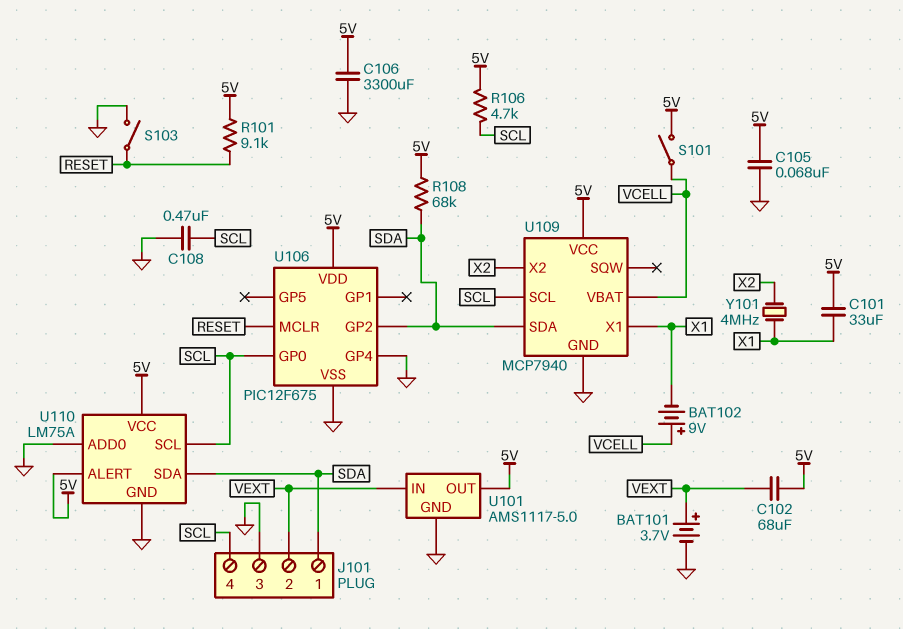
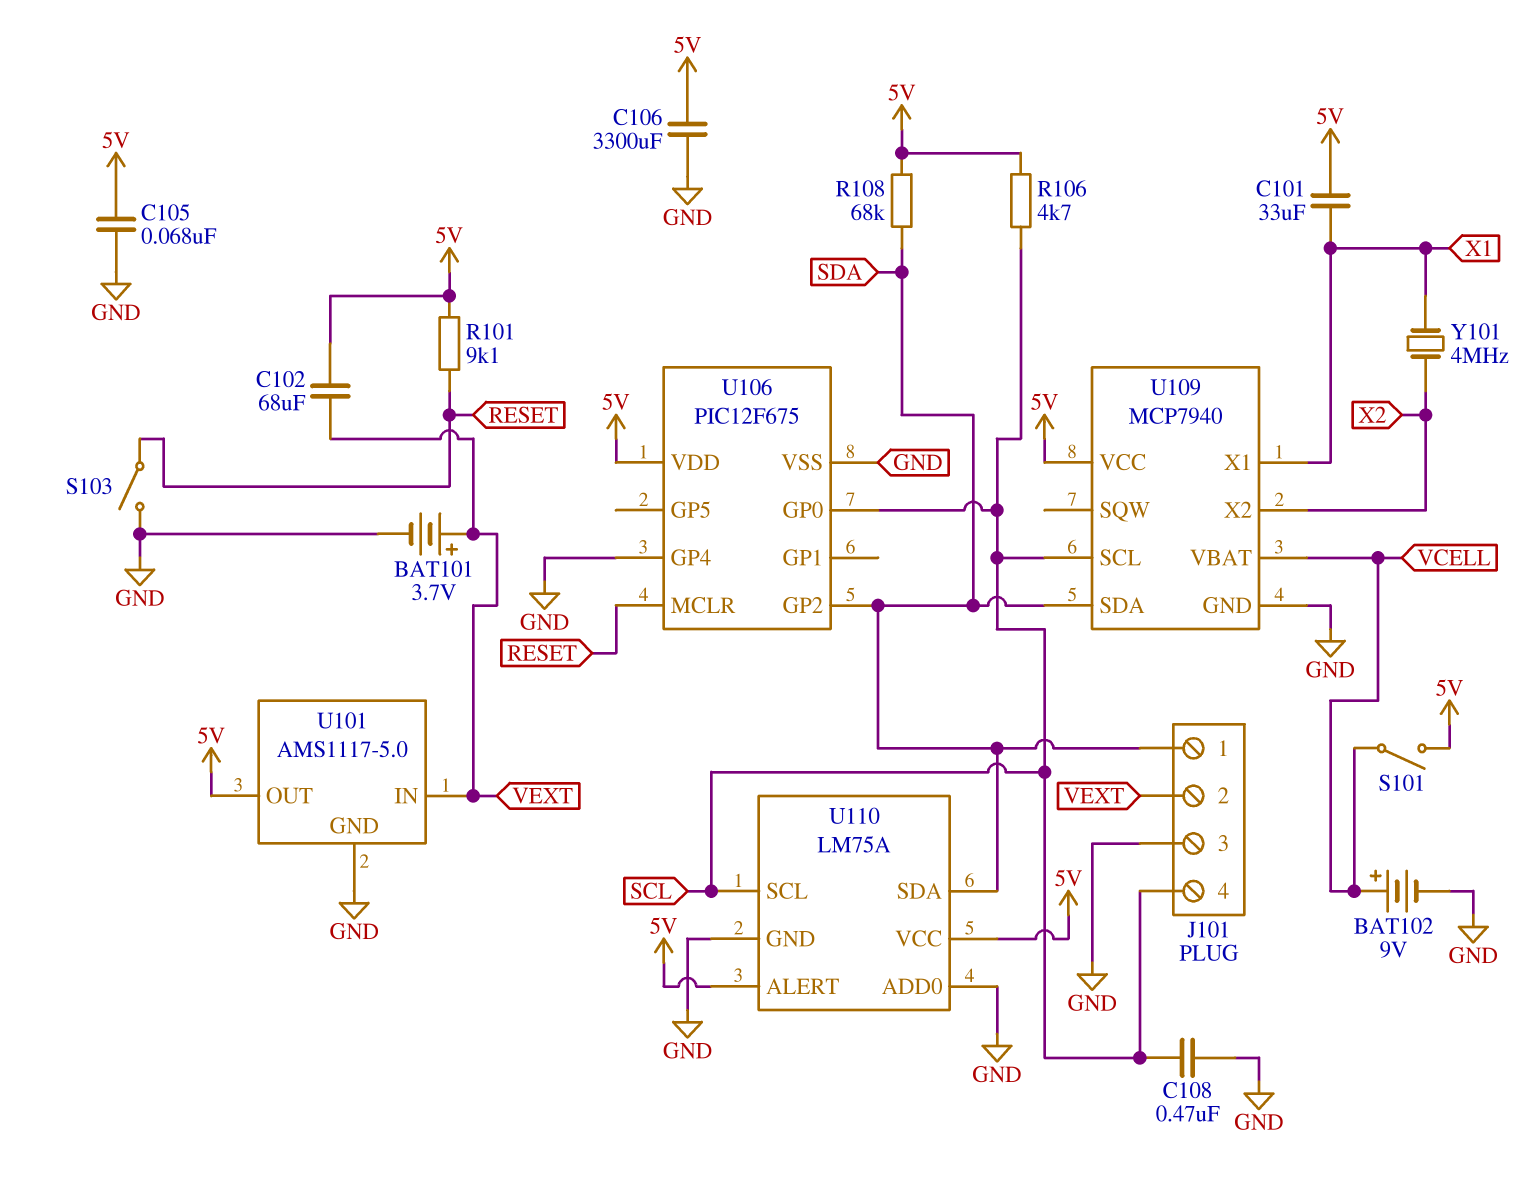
BAT102: 9V (plus VCELL, minus X1) -> 9V (plus VCELL, minus GND)

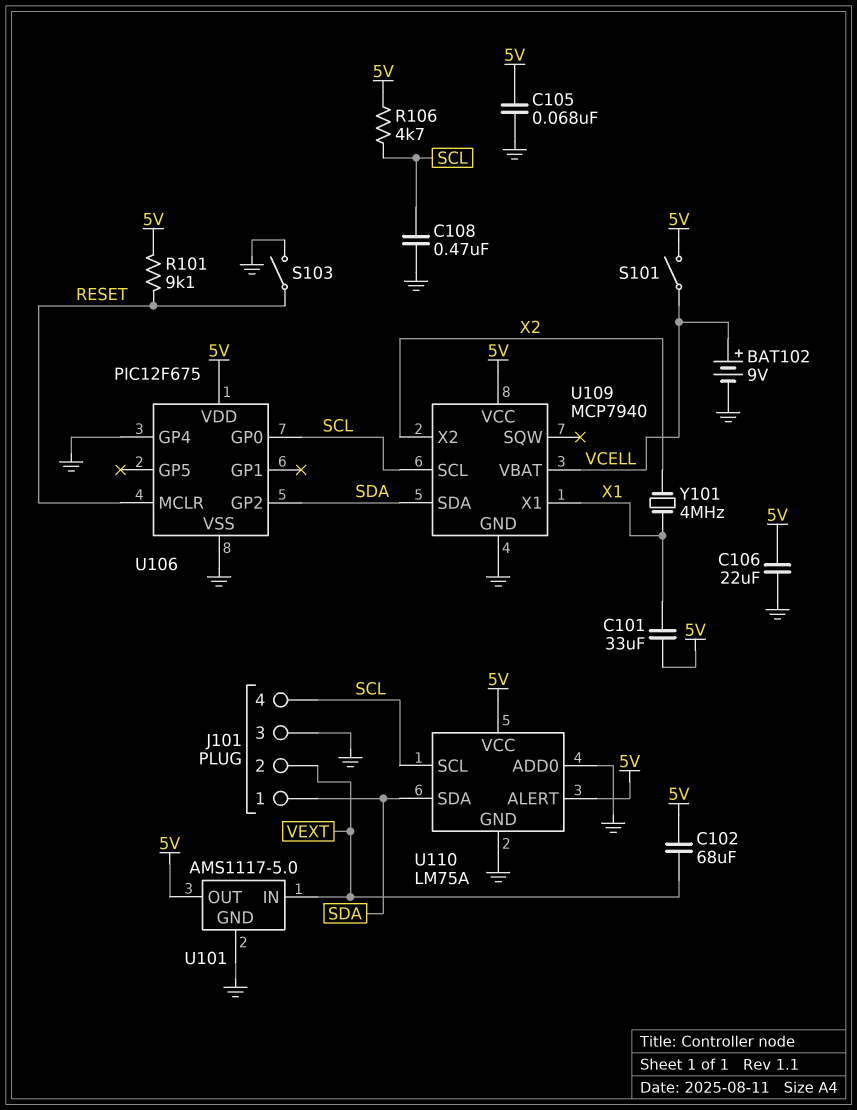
BAT101: 3.7V (plus VEXT, minus GND) -> none
C106: 3300uF (5V, GND) -> 22uF (5V, GND)
R108: 68k (5V, SDA) -> none

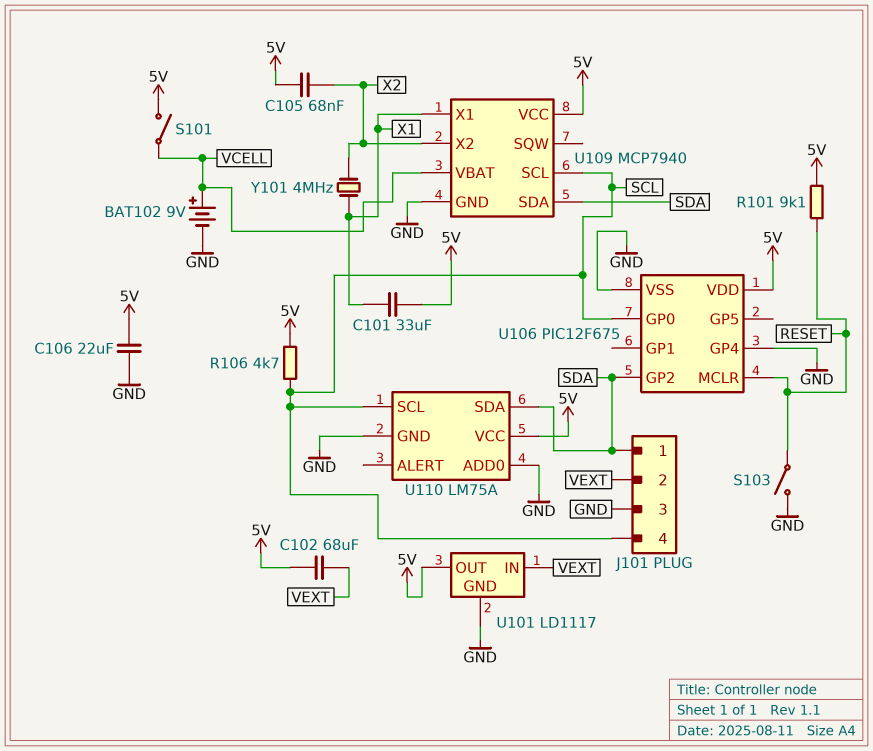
C105: 68nF (5V, GND) -> 68nF (5V, X2)
C108: 470nF (GND, SCL) -> none
U101: AMS1117-5.0 -> LD1117
U110 pin ALERT: 5V -> none

